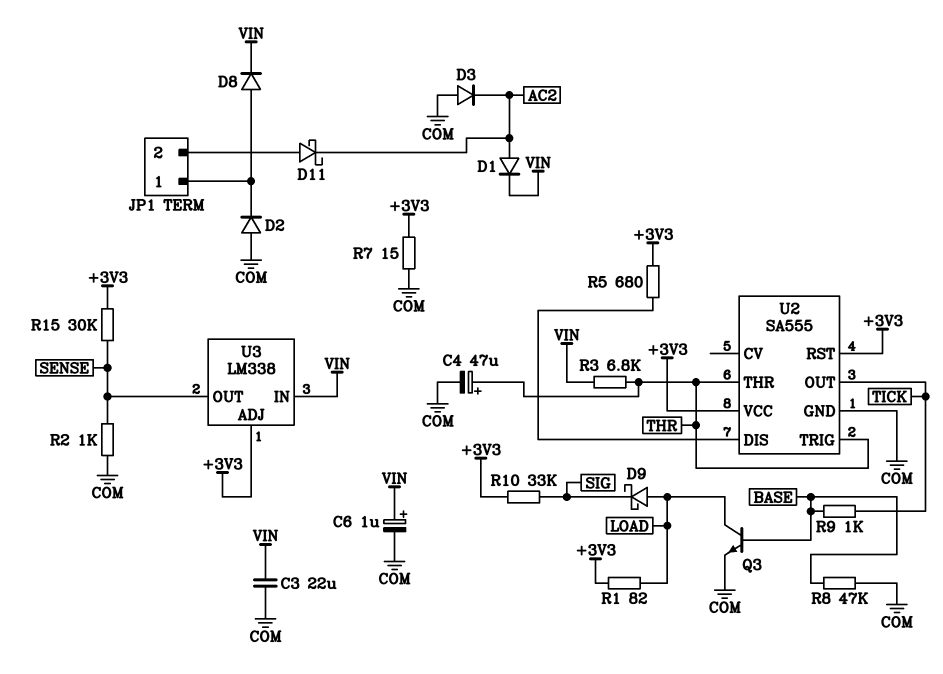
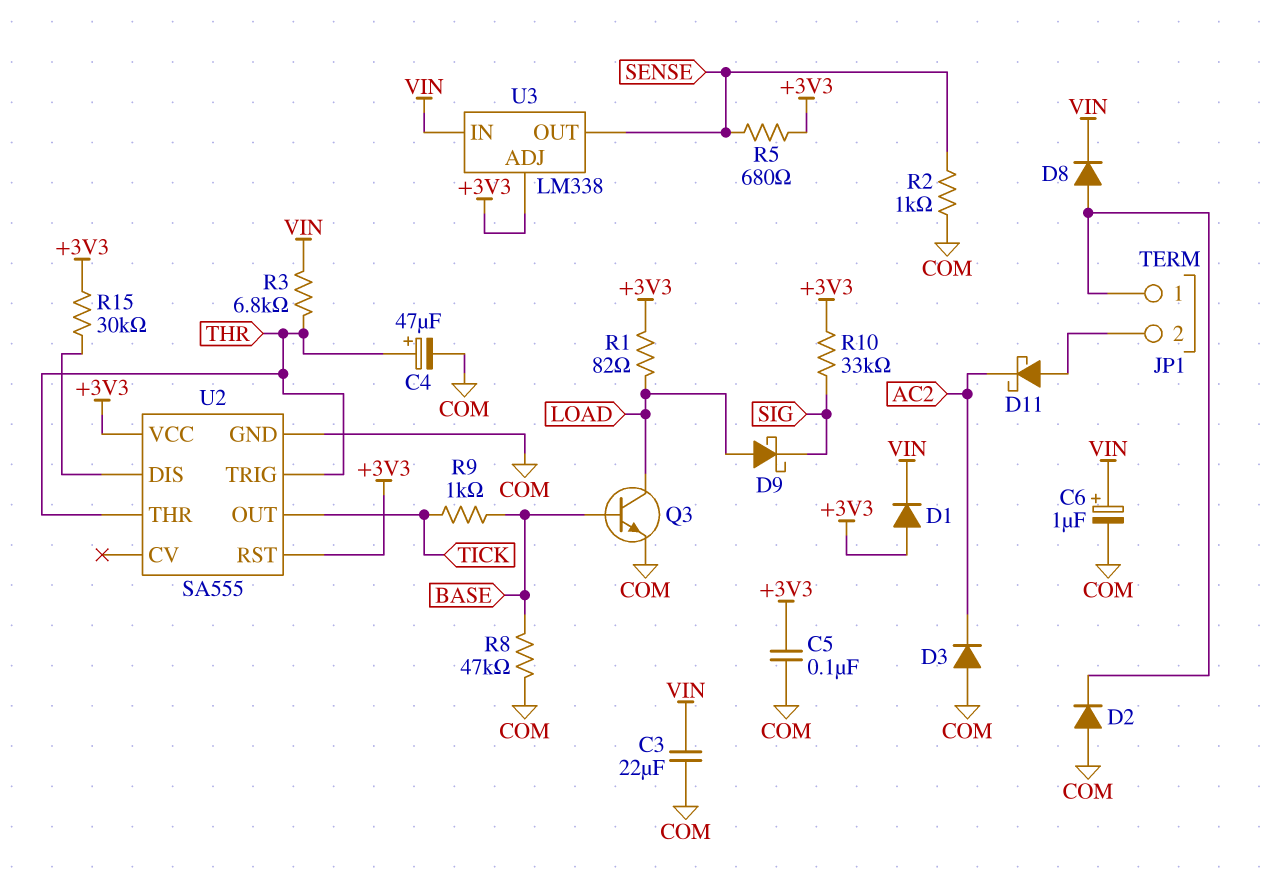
C5: none -> 100nF (+3V3, COM)
D1: diode (A AC2, K VIN) -> diode (A +3V3, K VIN)
R5: 680 (+3V3, U2/DIS) -> 680 (+3V3, SENSE)
R7: 15 (+3V3, COM) -> none
R15: 30k (+3V3, SENSE) -> 30k (+3V3, U2/DIS)

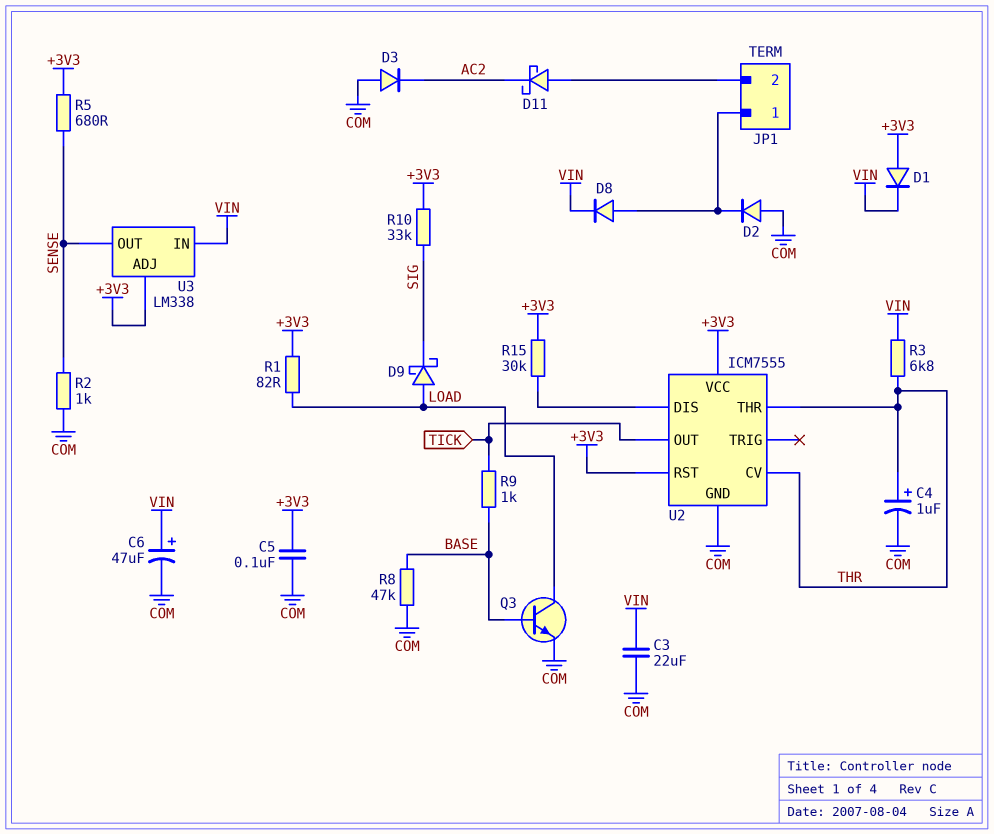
C4: 47uF (plus THR, minus COM) -> 1uF (plus THR, minus COM)
C6: 1uF (plus VIN, minus COM) -> 47uF (plus VIN, minus COM)
U2: SA555 -> ICM7555
U2 pin CV: none -> THR
U2 pin TRIG: THR -> none

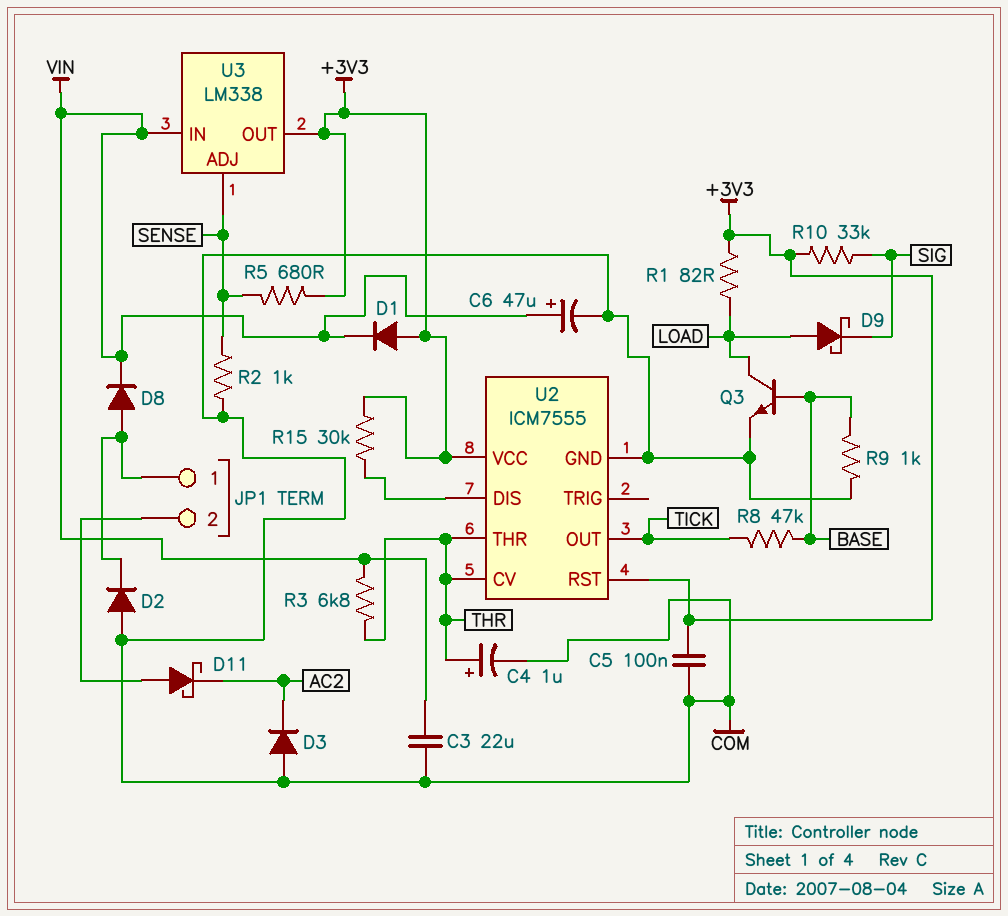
R8: 47k (BASE, COM) -> 47k (BASE, TICK)
R9: 1k (BASE, TICK) -> 1k (BASE, COM)
U3 pin ADJ: +3V3 -> SENSE
U3 pin OUT: SENSE -> +3V3

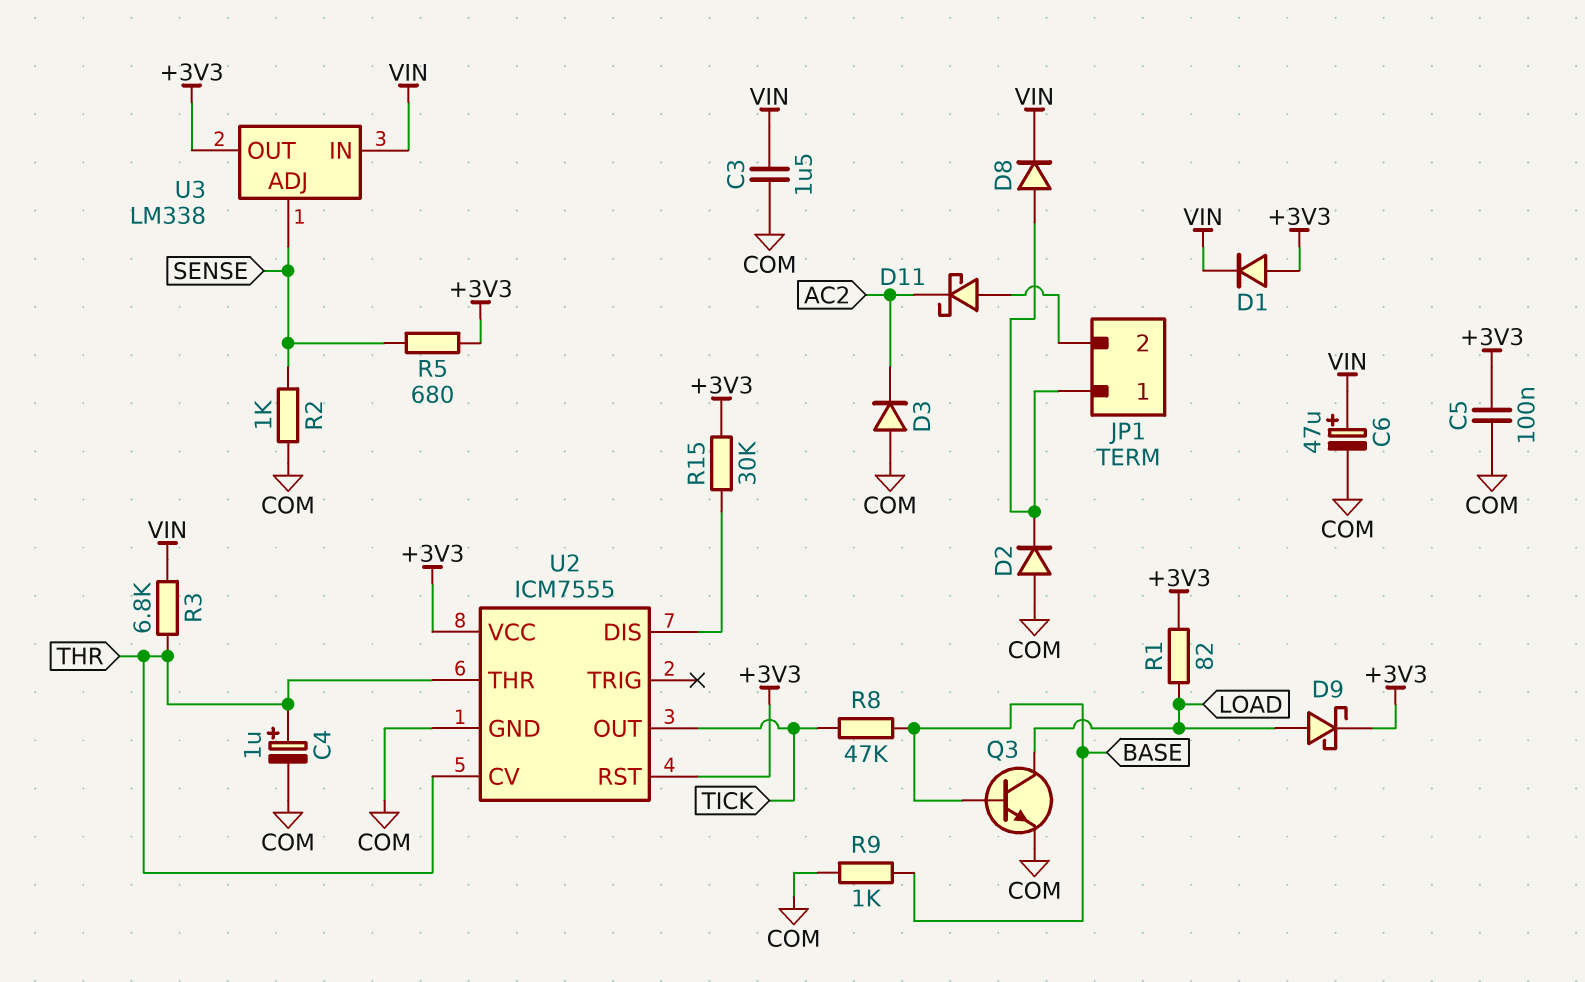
C3: 22uF (COM, VIN) -> 1.5uF (COM, VIN)
D9: schottky (A LOAD, K SIG) -> schottky (A LOAD, K +3V3)
R10: 33k (+3V3, SIG) -> none

